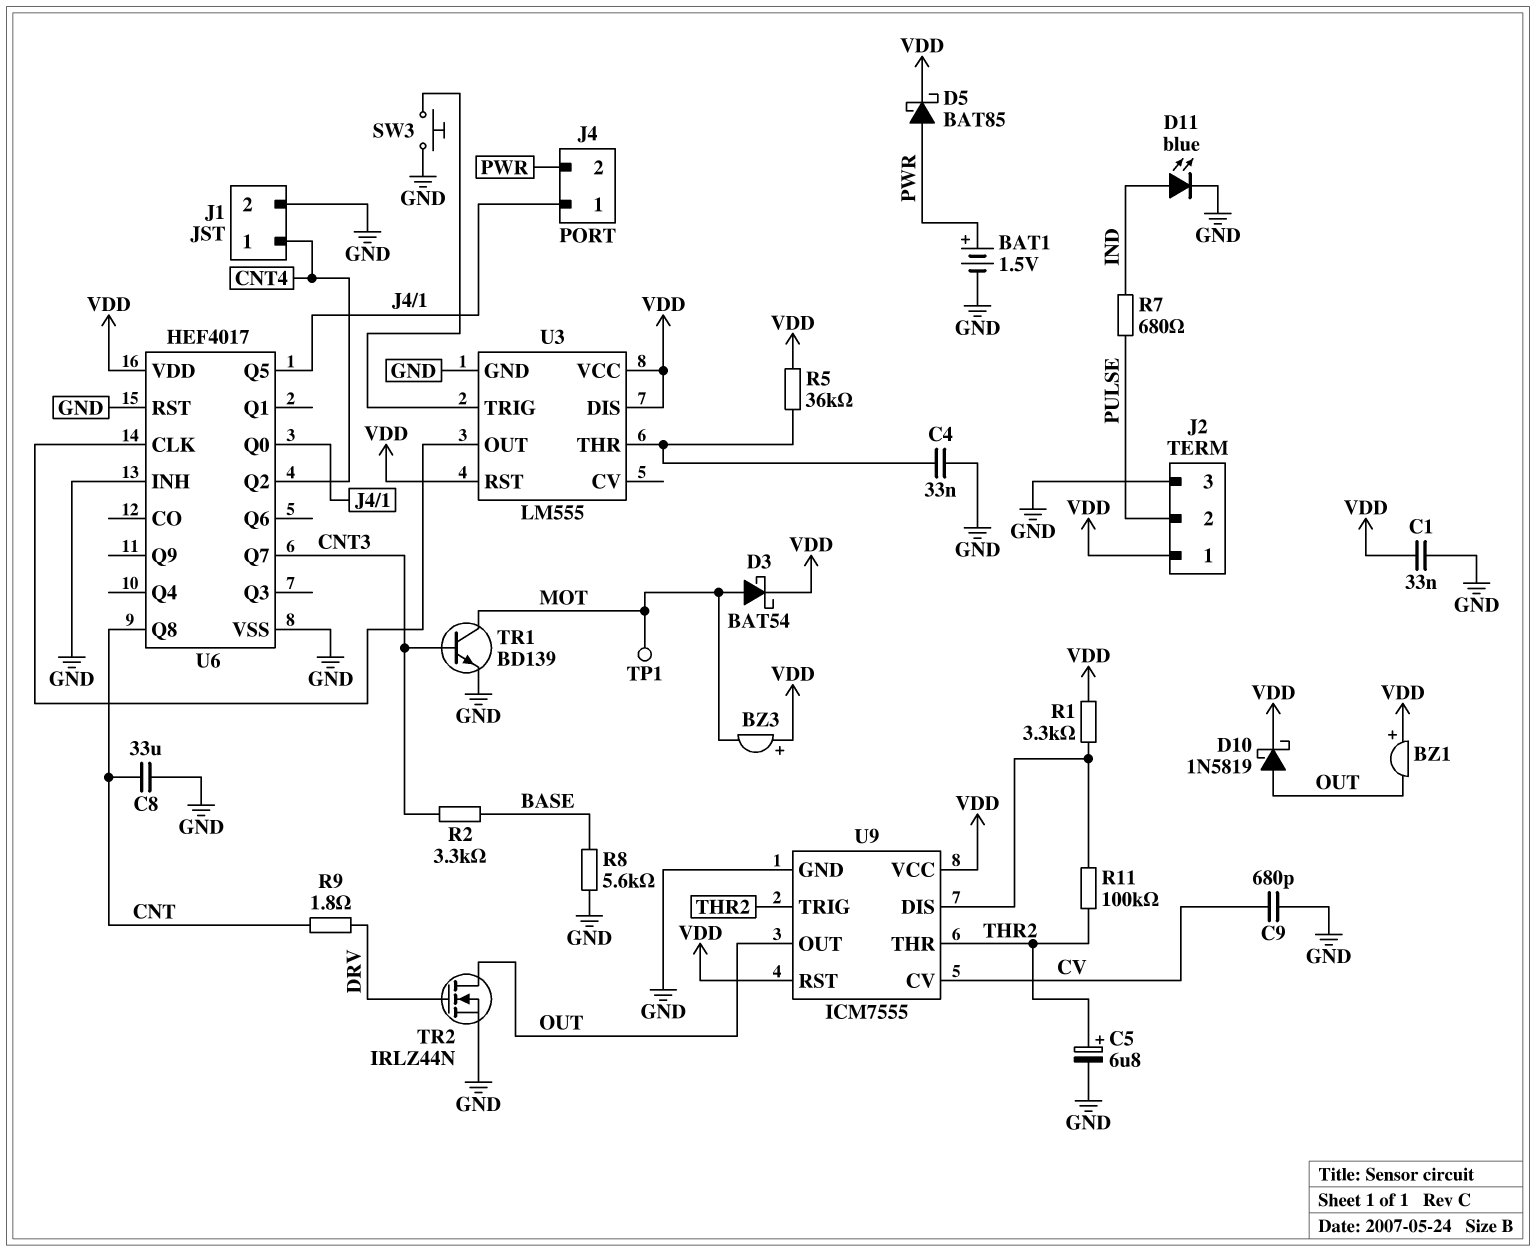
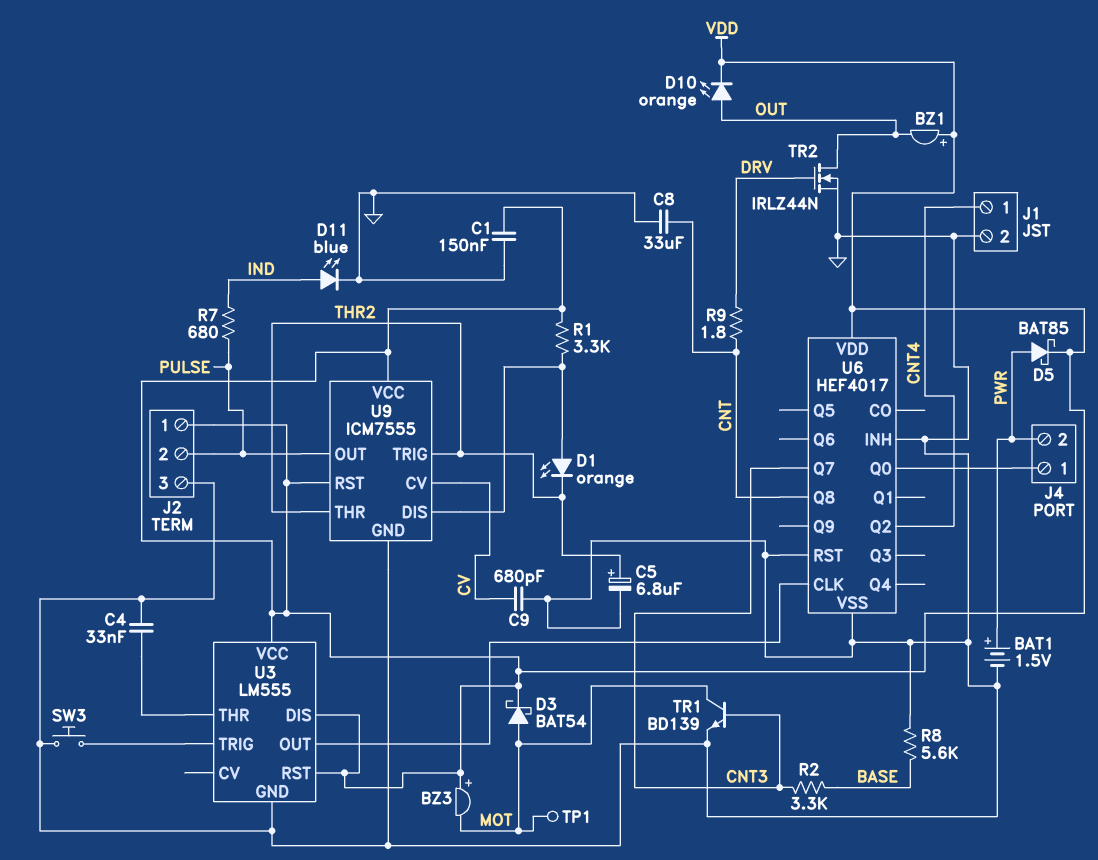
C1: 33nF (GND, VDD) -> 150nF (GND, VDD)
D1: none -> LED orange (A U9/DIS, K THR2)
D10: schottky 1N5819 (A OUT, K VDD) -> LED orange (A OUT, K VDD)
R5: 36k (U3/THR, VDD) -> none
R11: 100k (THR2, U9/DIS) -> none
U6 pin Q5: J4/1 -> none
U9 pin OUT: OUT -> PULSE

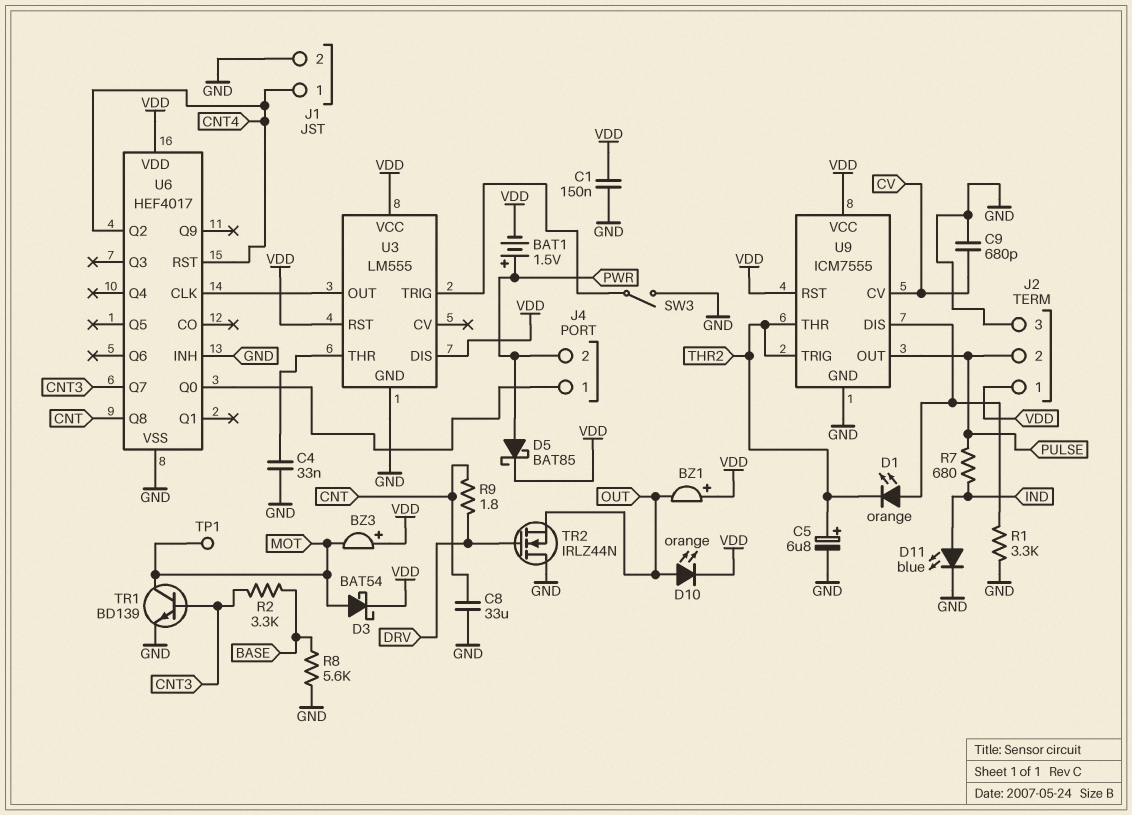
BAT1: 1.5V (plus PWR, minus GND) -> 1.5V (plus PWR, minus VDD)
R1: 3.3k (U9/DIS, VDD) -> 3.3k (GND, U9/DIS)
SW3: button (GND, U3/TRIG) -> switch (GND, U3/TRIG)
TR2: NMOS IRLZ44N (G DRV, D OUT, S GND) -> NMOS IRLZ44N (G DRV, D GND, S OUT)
U6 pin RST: GND -> CNT4

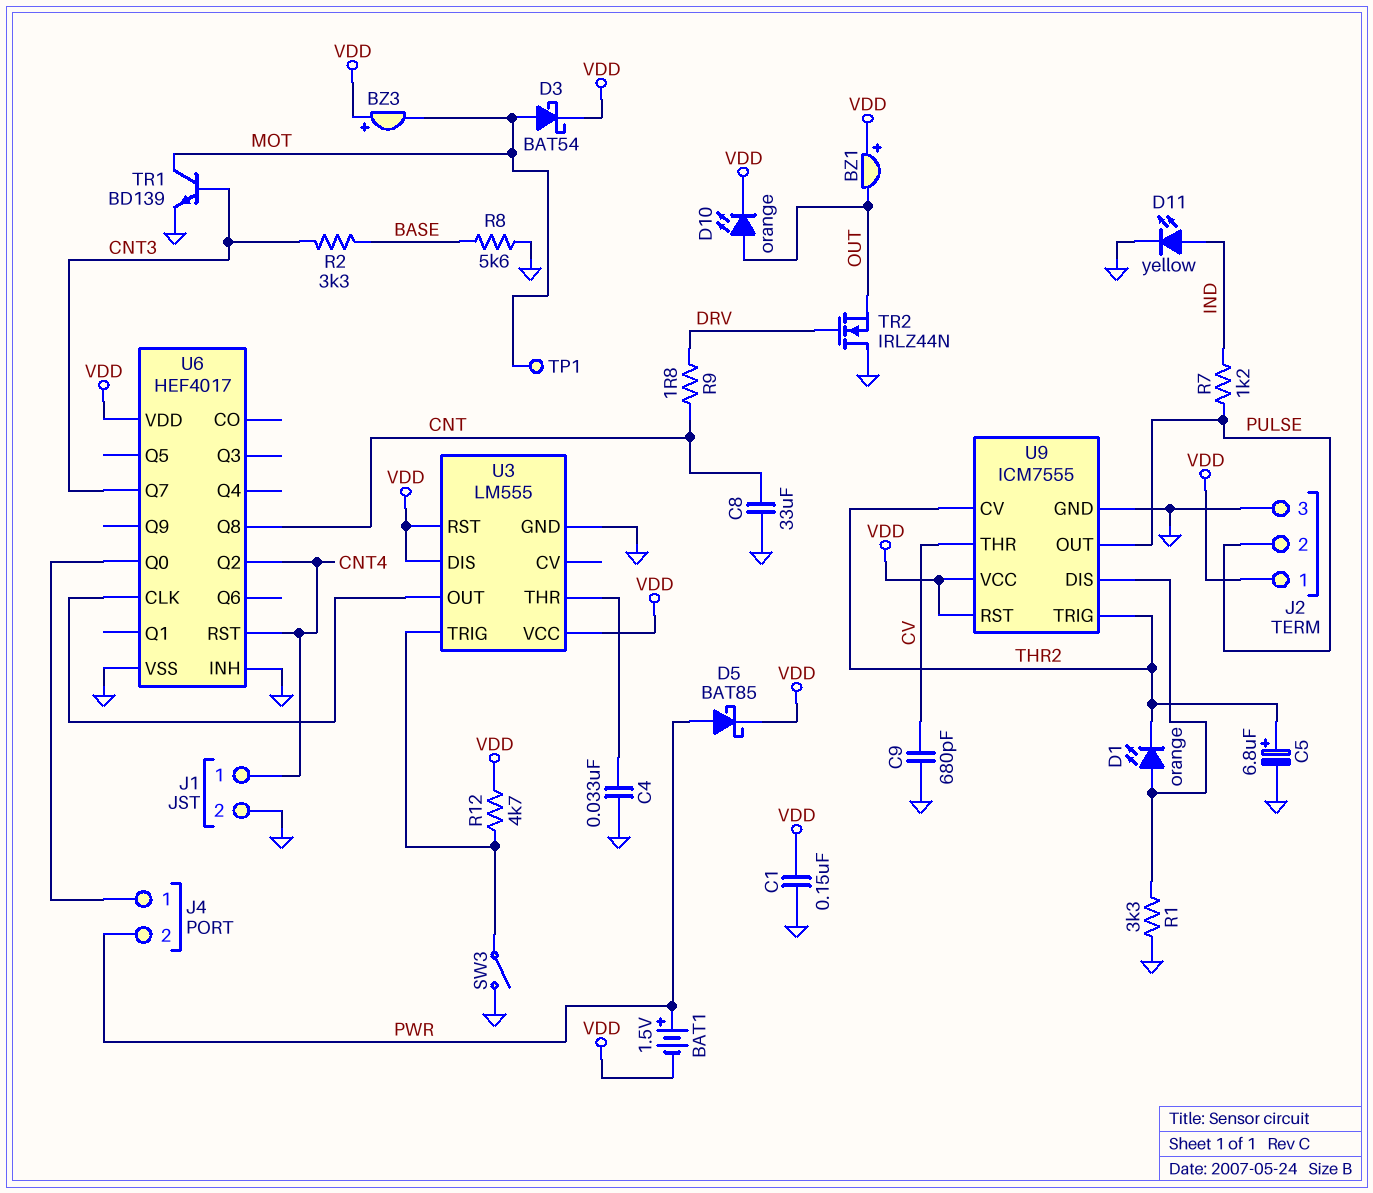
D11: LED blue (A IND, K GND) -> LED yellow (A IND, K GND)
R7: 680 (IND, PULSE) -> 1.2k (IND, PULSE)
R12: none -> 4.7k (U3/TRIG, VDD)
U9 pin CV: CV -> THR2
U9 pin THR: THR2 -> CV

